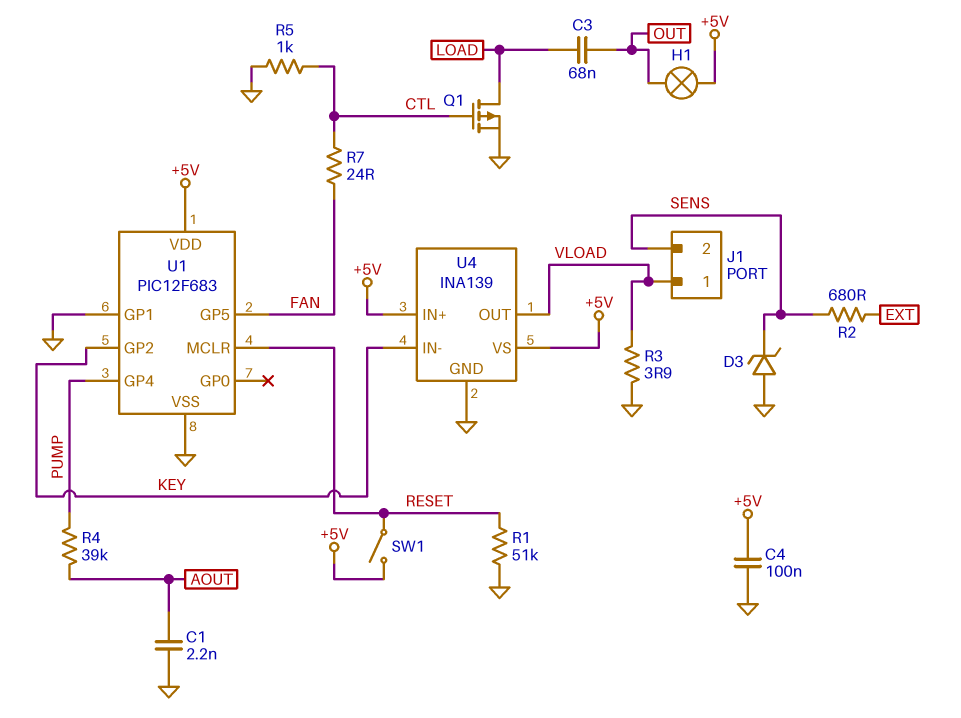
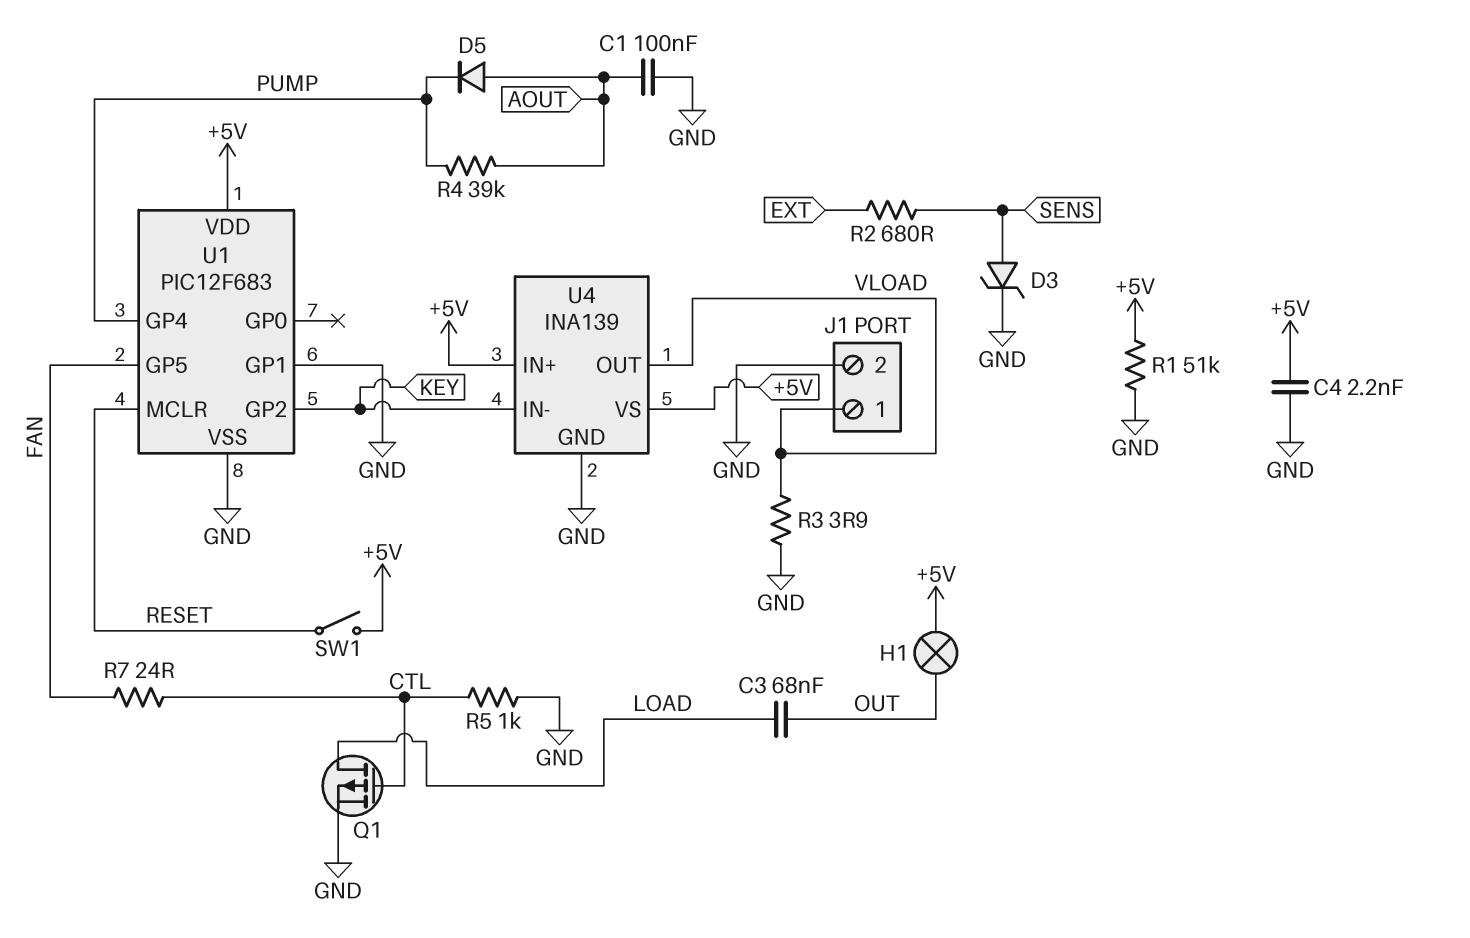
C1: 2.2nF (AOUT, GND) -> 100nF (AOUT, GND)
C4: 100nF (+5V, GND) -> 2.2nF (+5V, GND)
D3: zener (A GND, K SENS) -> zener (A SENS, K GND)
D5: none -> diode (A AOUT, K PUMP)
J1 pin 2: SENS -> GND
R1: 51k (GND, RESET) -> 51k (+5V, GND)

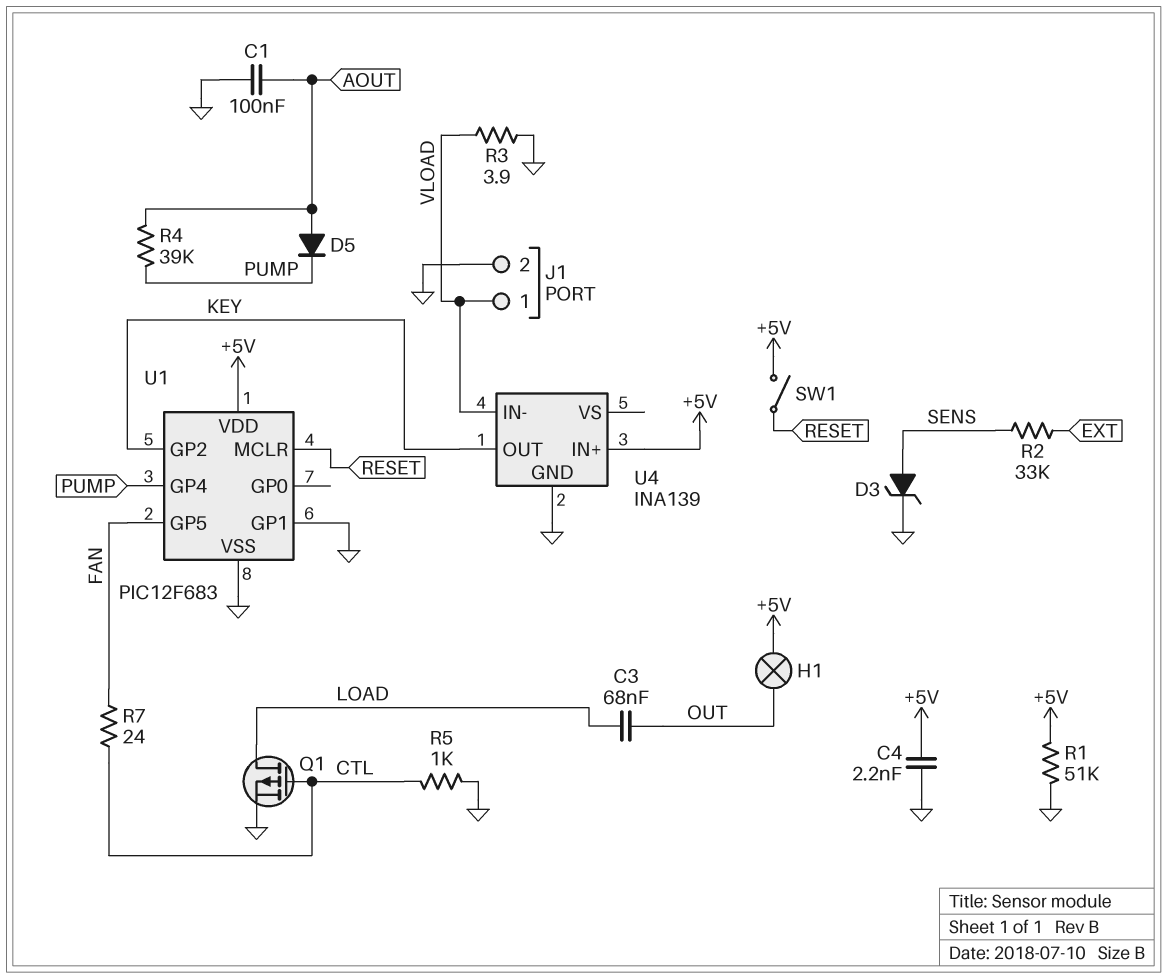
R2: 680 (EXT, SENS) -> 33k (EXT, SENS)
U4 pin IN-: KEY -> VLOAD
U4 pin OUT: VLOAD -> KEY
U4 pin VS: +5V -> none

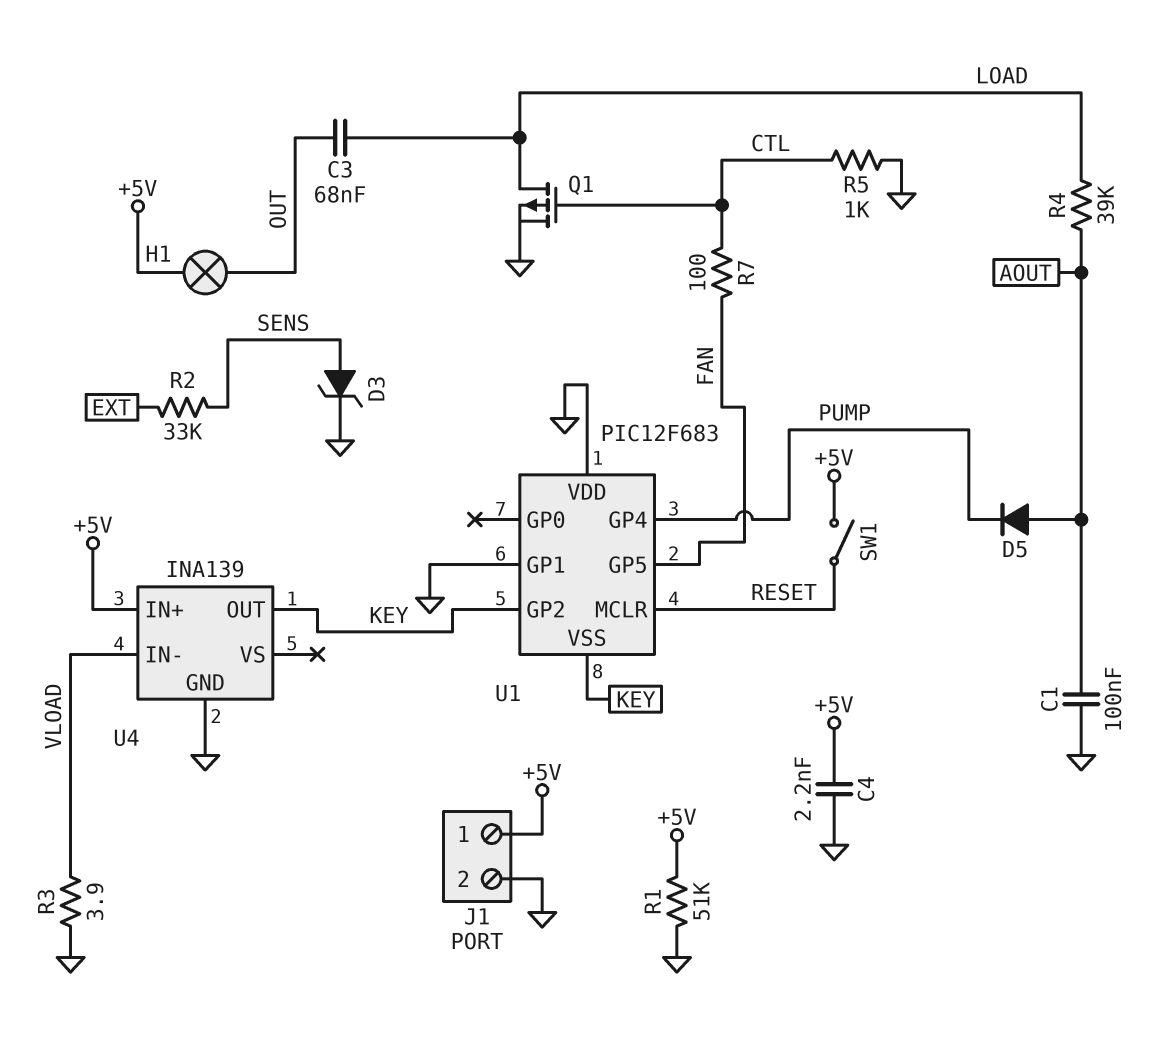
J1 pin 1: VLOAD -> +5V
R4: 39k (AOUT, PUMP) -> 39k (AOUT, LOAD)
R7: 24 (CTL, FAN) -> 100 (CTL, FAN)
U1 pin VDD: +5V -> GND
U1 pin VSS: GND -> KEY

